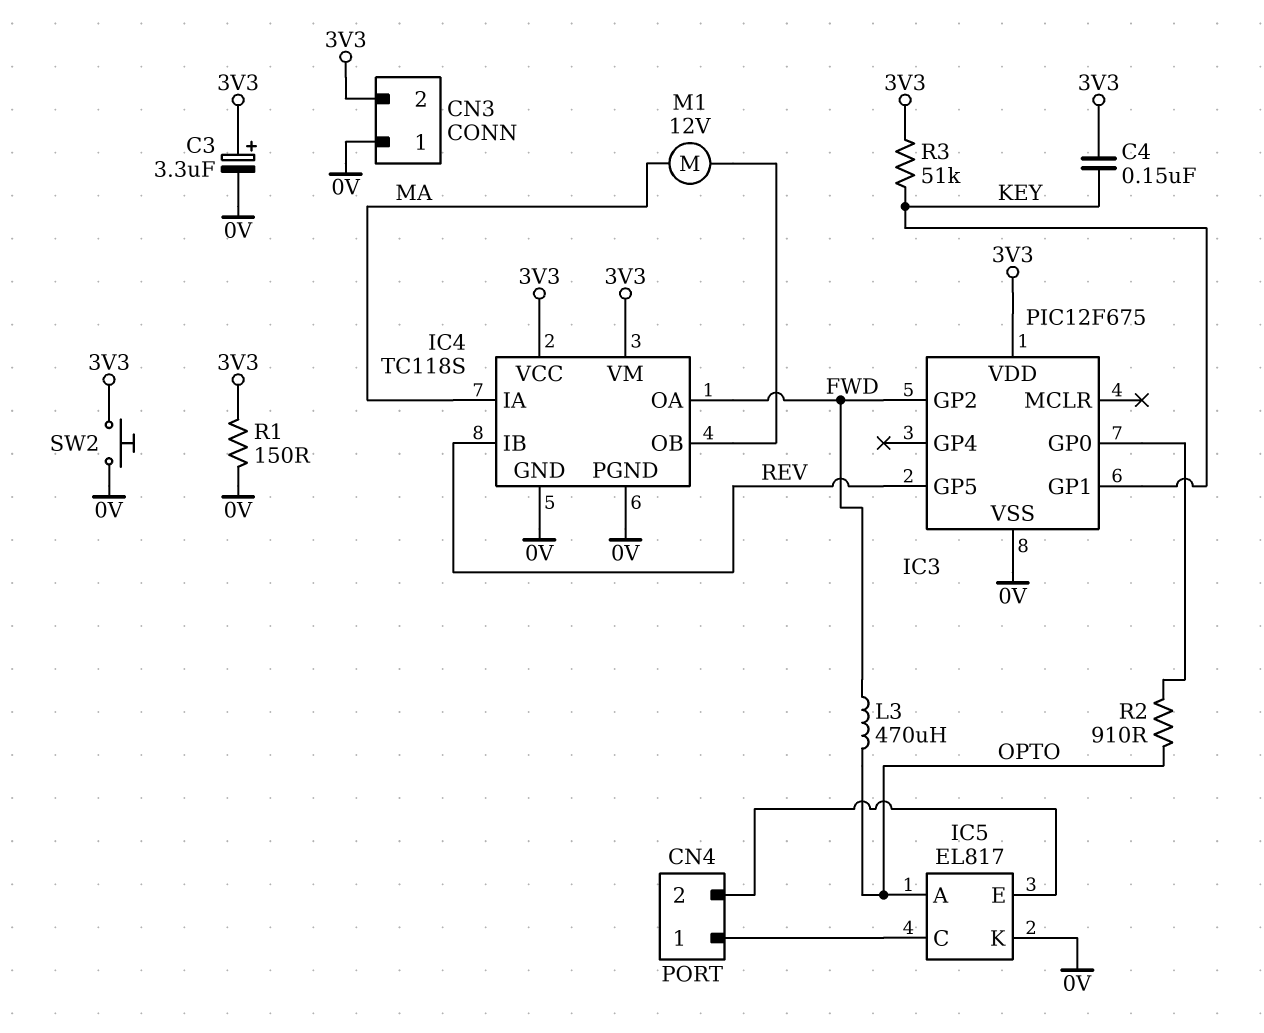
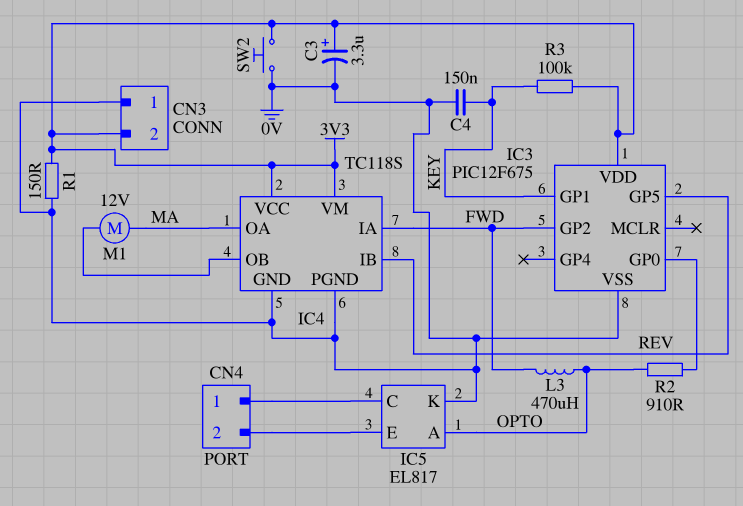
C4: 150nF (3V3, KEY) -> 150nF (0V, KEY)
IC4 pin IA: MA -> FWD
IC4 pin OA: FWD -> MA
R3: 51k (3V3, KEY) -> 100k (3V3, KEY)

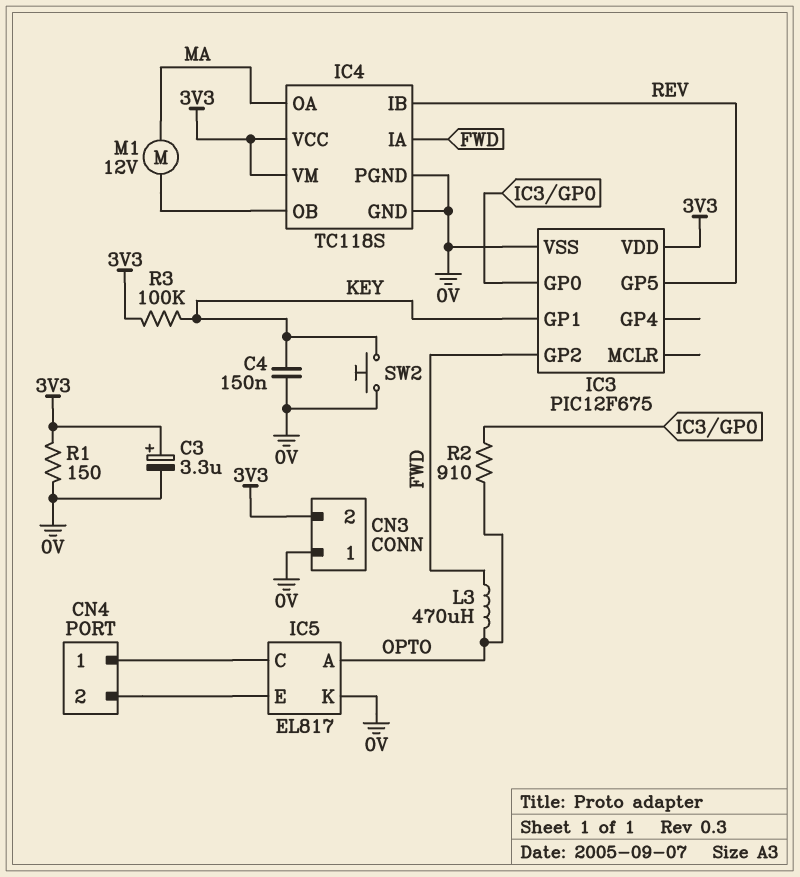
SW2: button (0V, 3V3) -> button (0V, KEY)

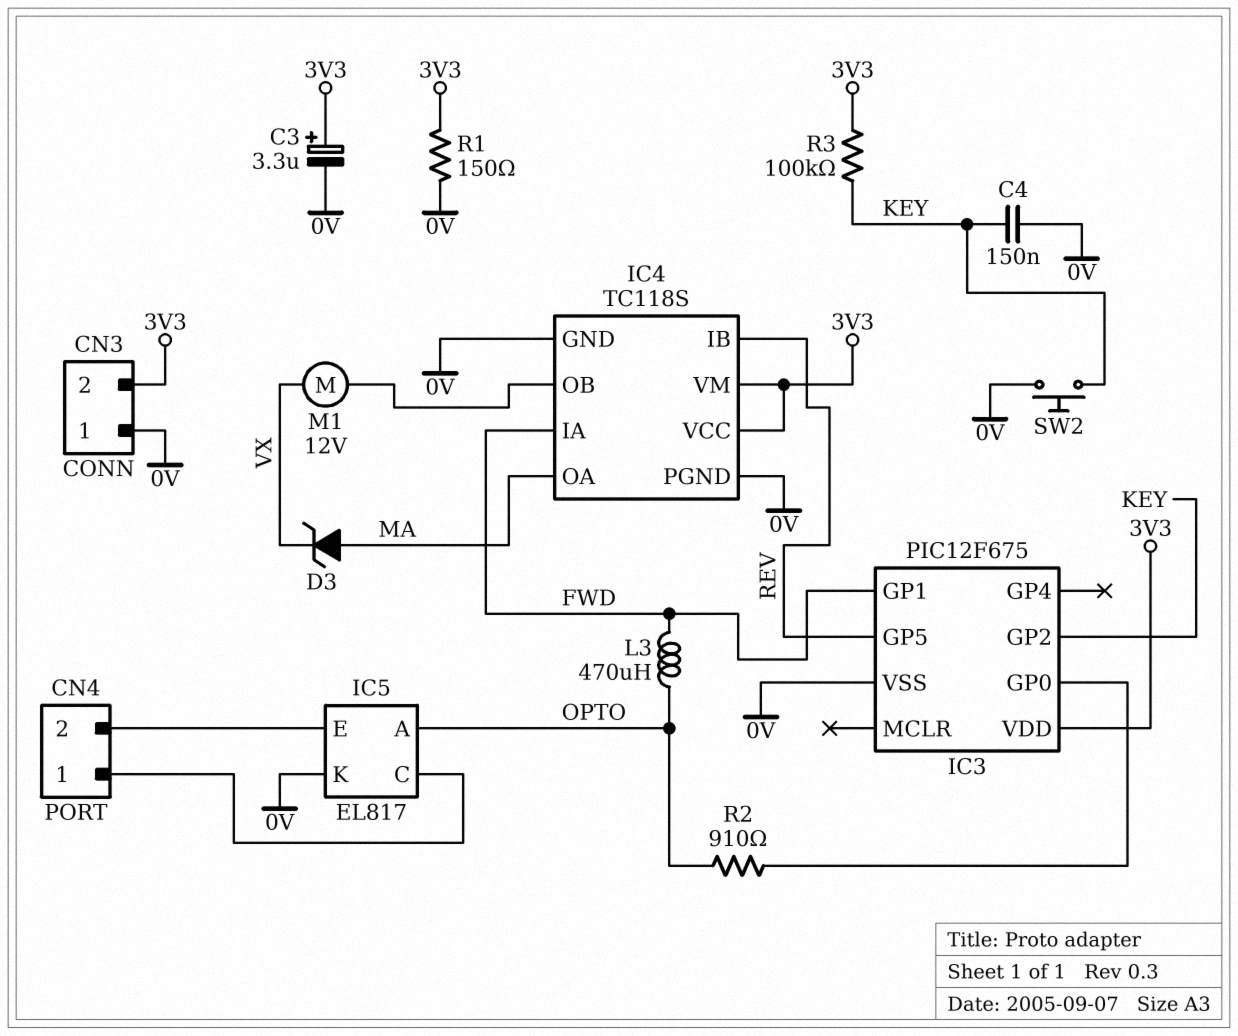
D3: none -> zener (A MA, K VX)
IC3 pin GP1: KEY -> FWD
IC3 pin GP2: FWD -> KEY
M1: motor 12V (IC4/OB, MA) -> motor 12V (IC4/OB, VX)

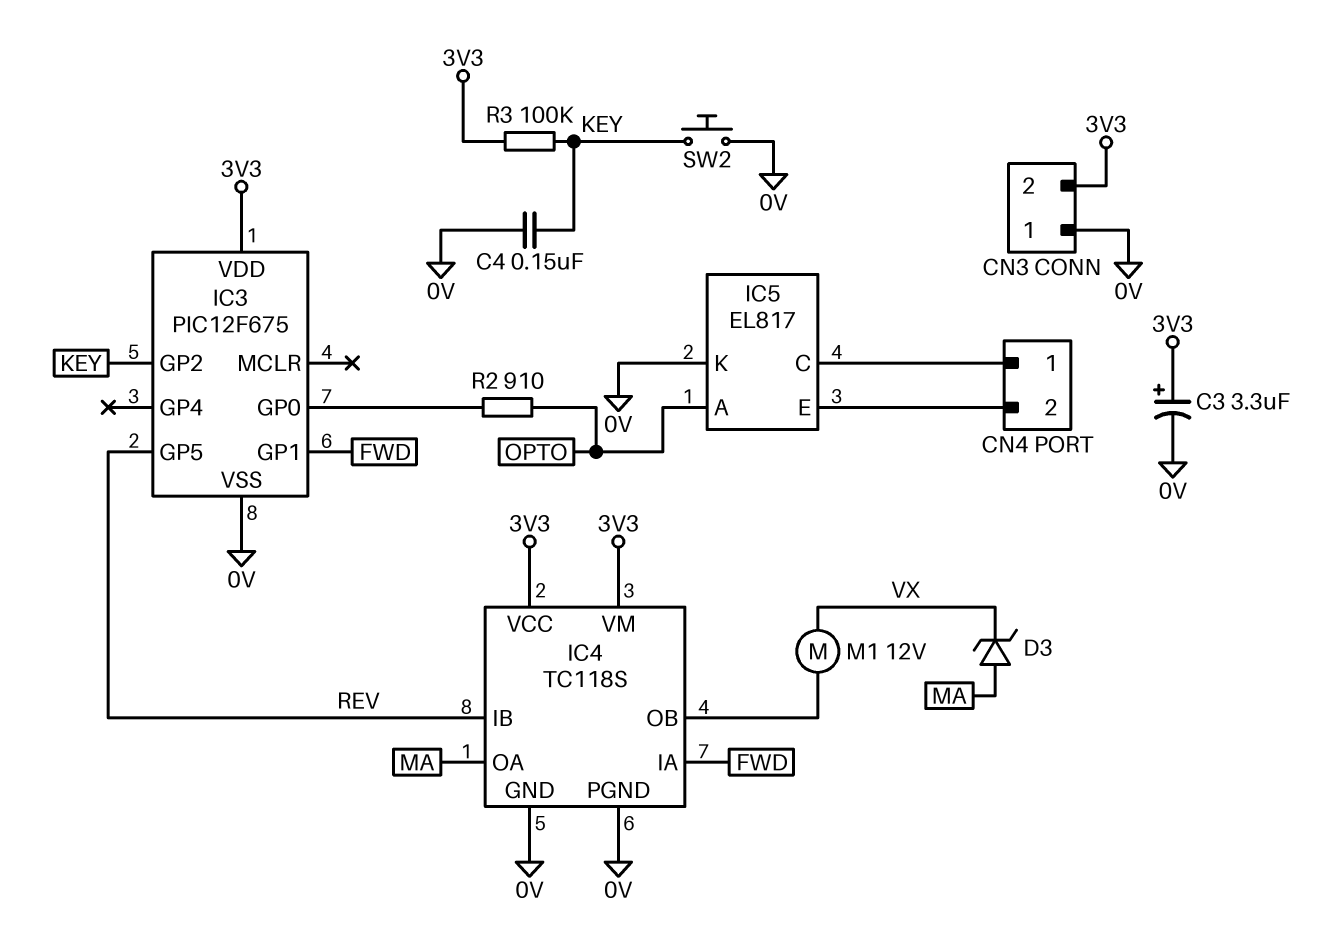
L3: 470uH (FWD, OPTO) -> none
R1: 150 (0V, 3V3) -> none

